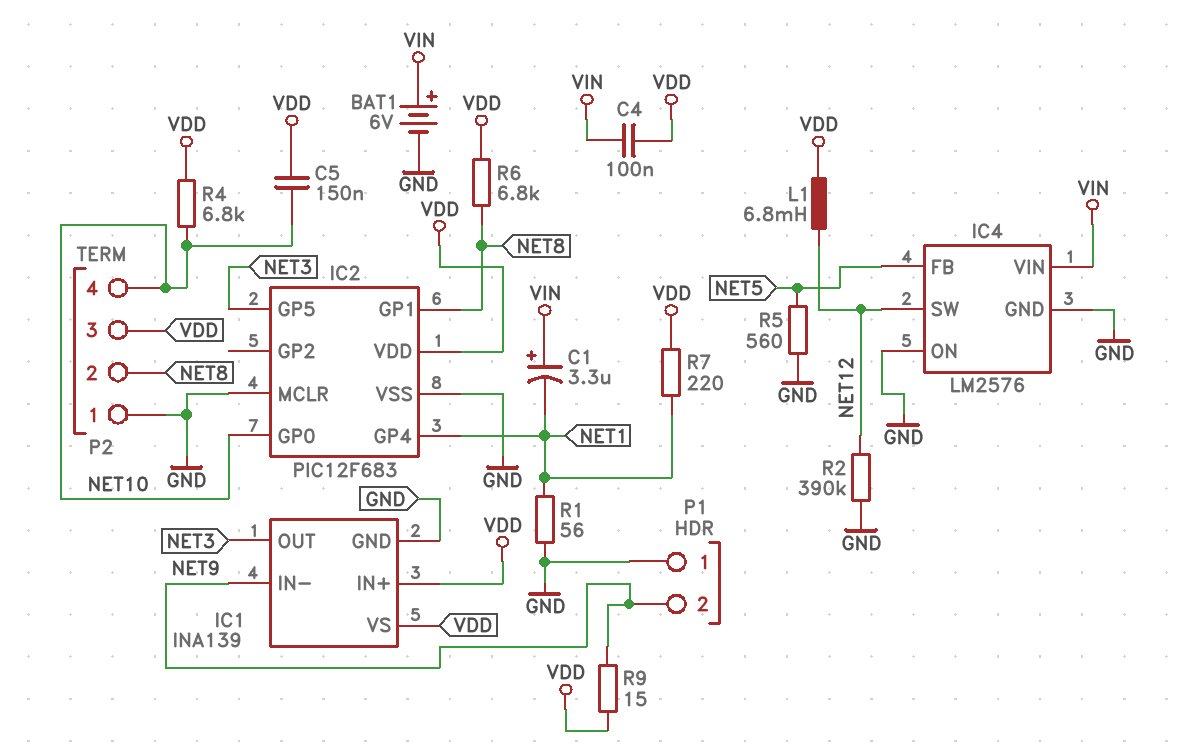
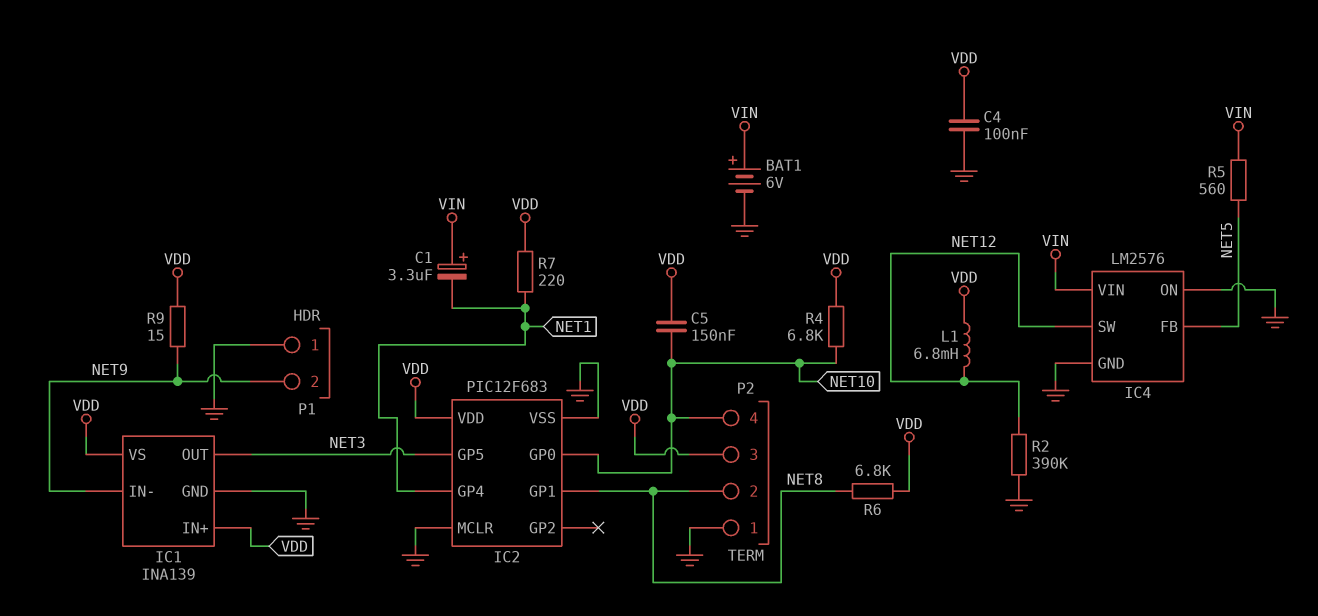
C4: 100nF (VDD, VIN) -> 100nF (GND, VDD)
R1: 56 (GND, NET1) -> none
R5: 560 (GND, NET5) -> 560 (NET5, VIN)

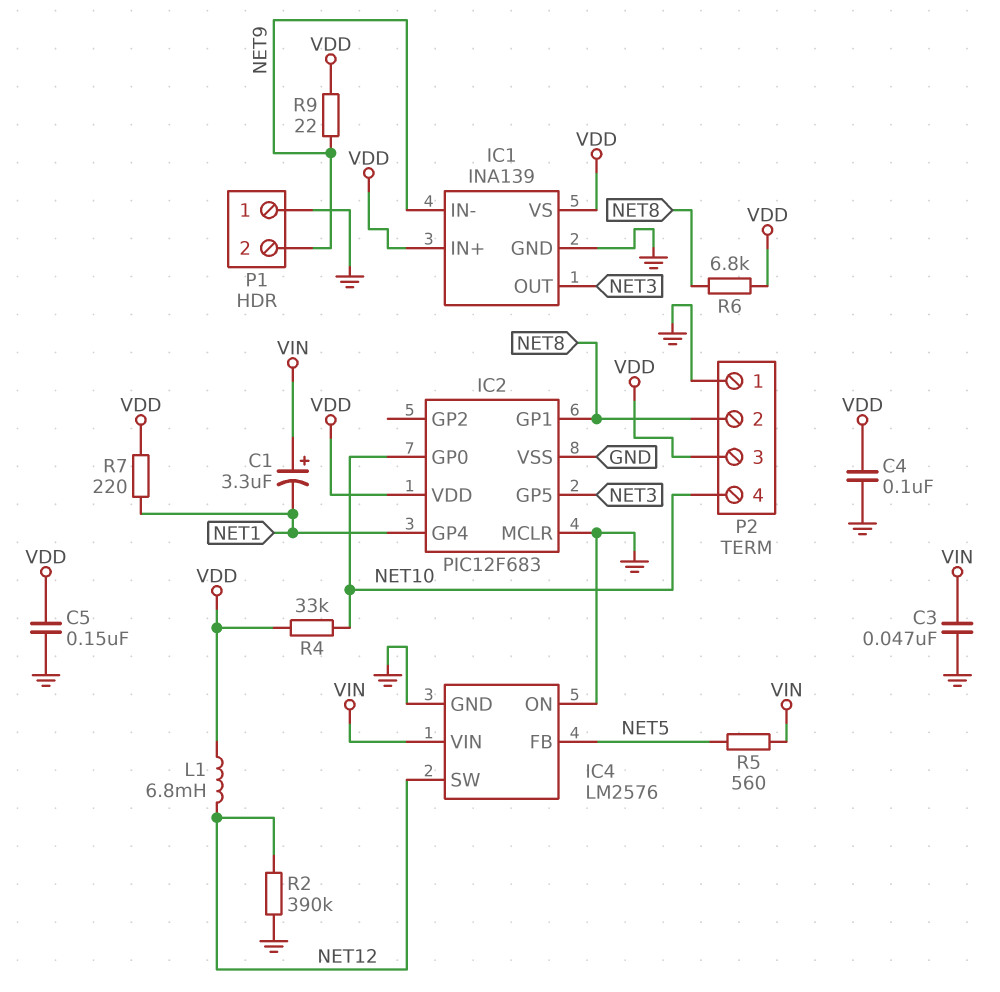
BAT1: 6V (plus VIN, minus GND) -> none
C3: none -> 47nF (GND, VIN)
C5: 150nF (NET10, VDD) -> 150nF (GND, VDD)
R4: 6.8k (NET10, VDD) -> 33k (NET10, VDD)
R9: 15 (NET9, VDD) -> 22 (NET9, VDD)

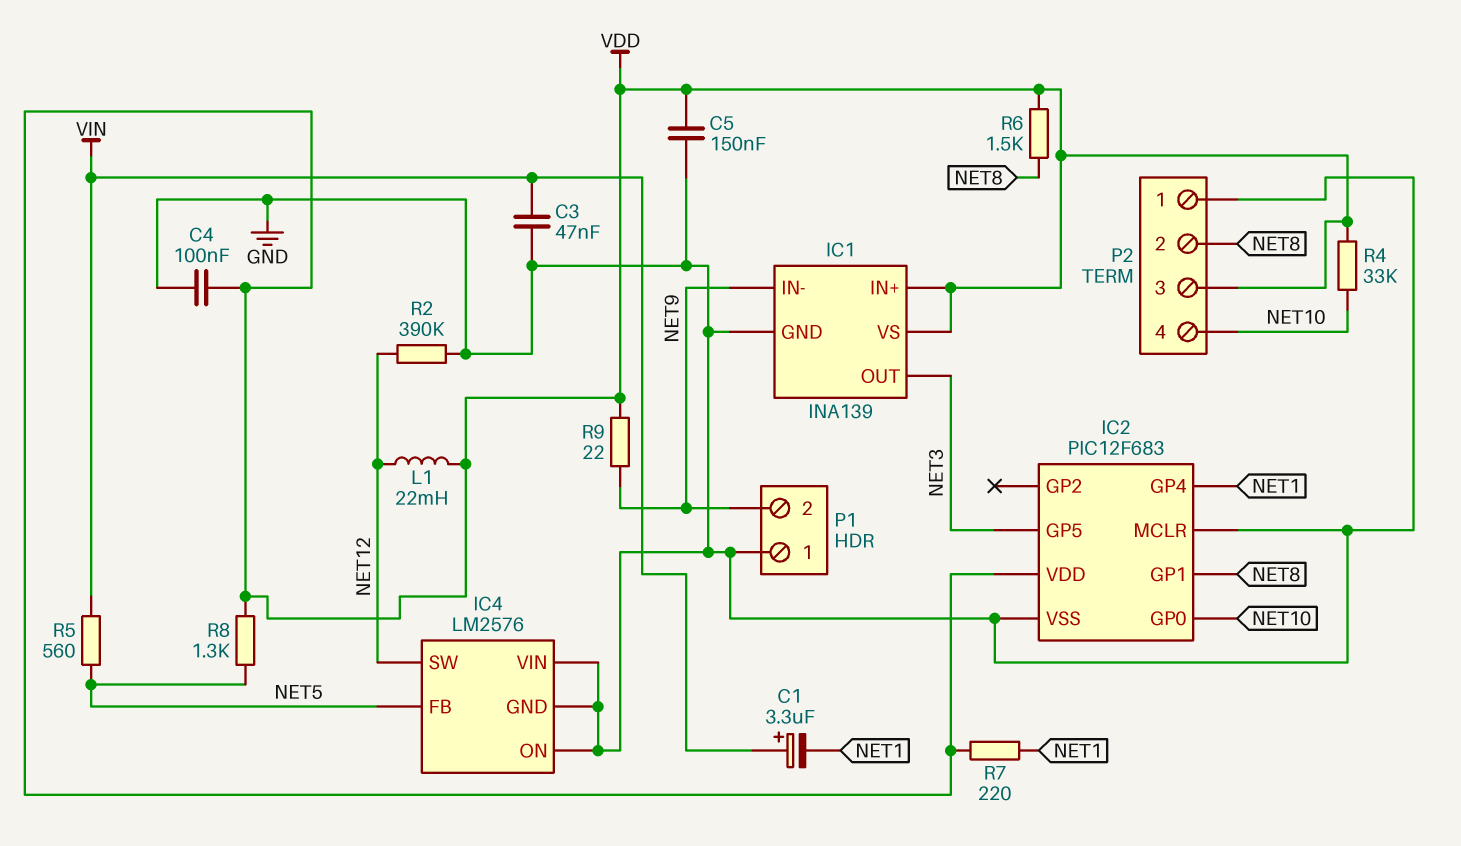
IC4 pin VIN: VIN -> GND
L1: 6.8mH (NET12, VDD) -> 22mH (NET12, VDD)
R6: 6.8k (NET8, VDD) -> 1.5k (NET8, VDD)
R8: none -> 1.3k (NET5, VDD)

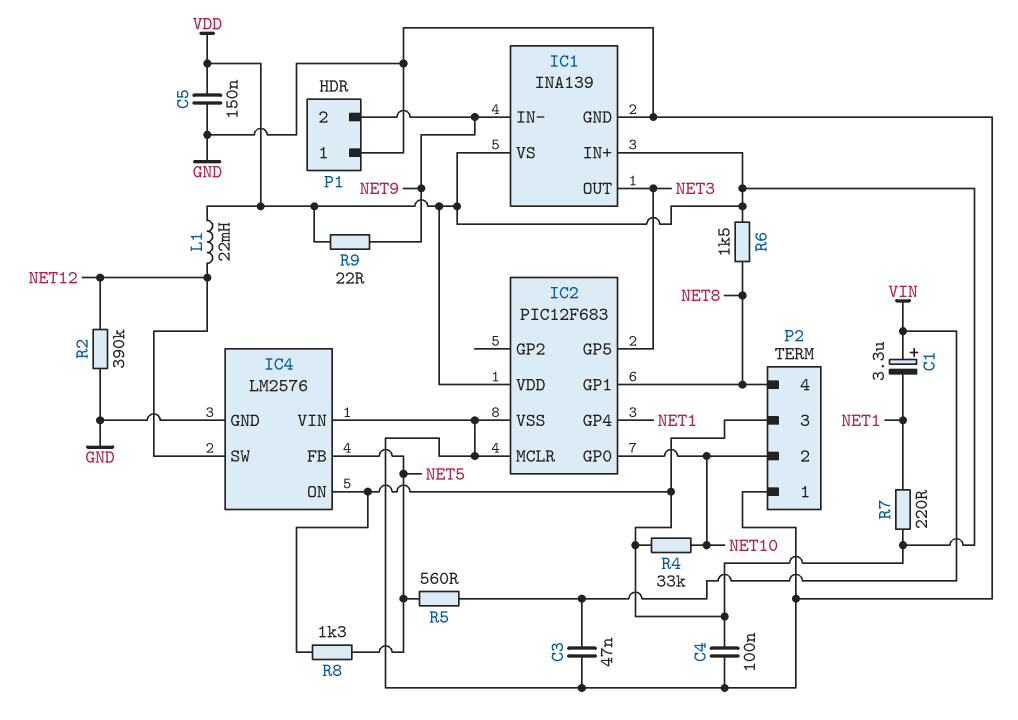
IC4 pin ON: GND -> VDD
P2 pin 2: NET8 -> NET10
P2 pin 4: NET10 -> NET8

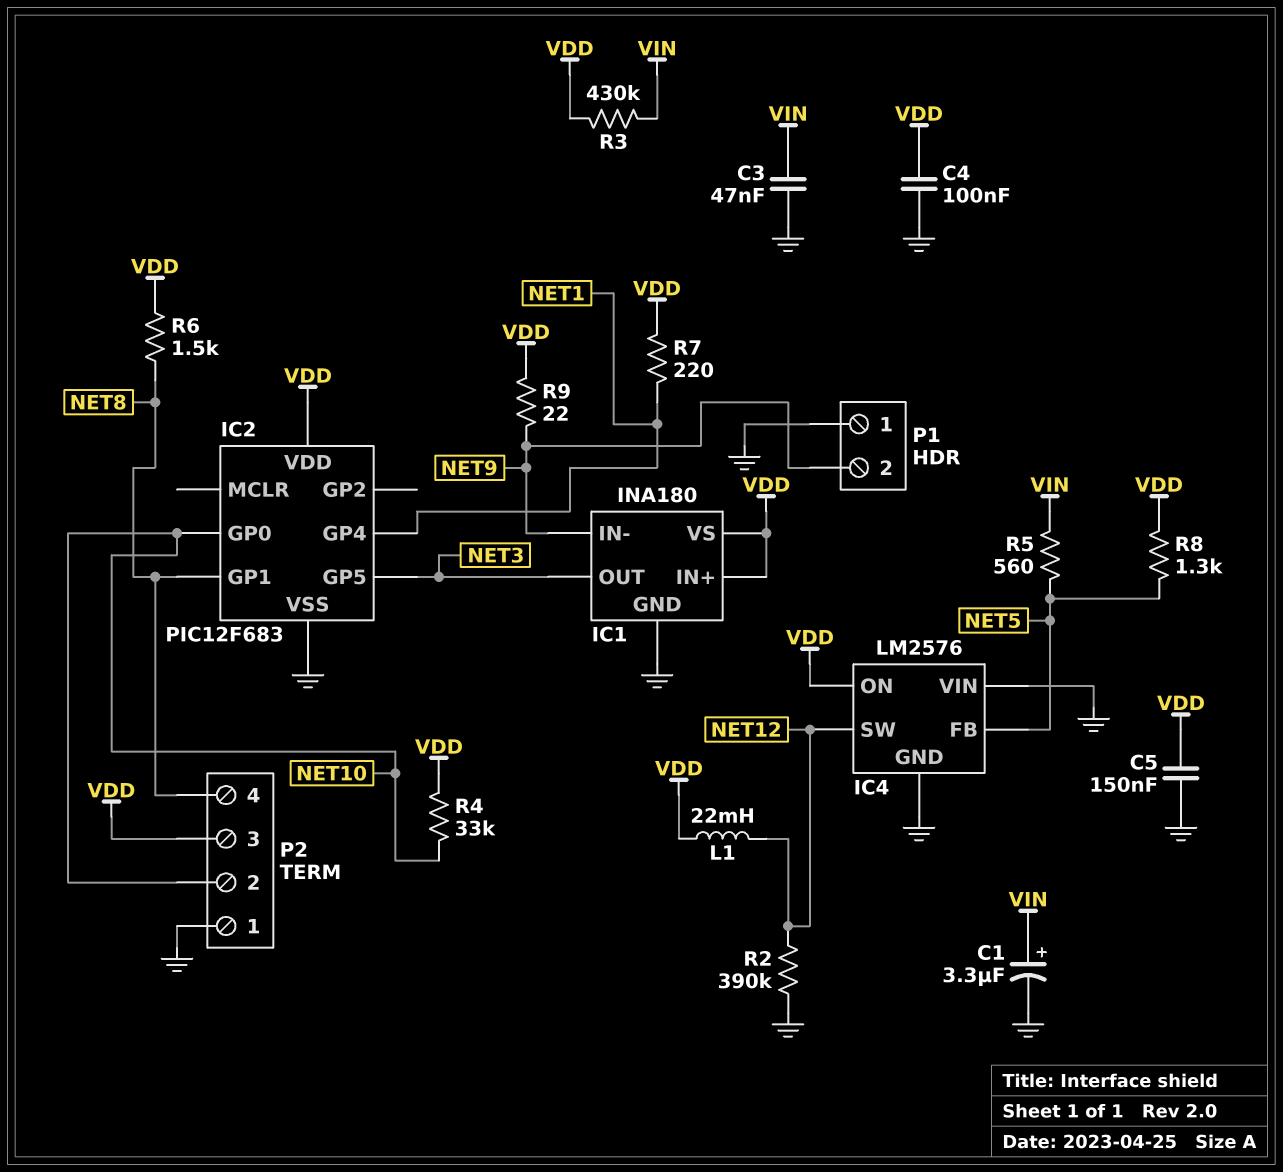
C1: 3.3uF (plus VIN, minus NET1) -> 3.3uF (plus VIN, minus GND)
IC1: INA139 -> INA180
IC2 pin MCLR: GND -> none
R3: none -> 430k (VDD, VIN)

